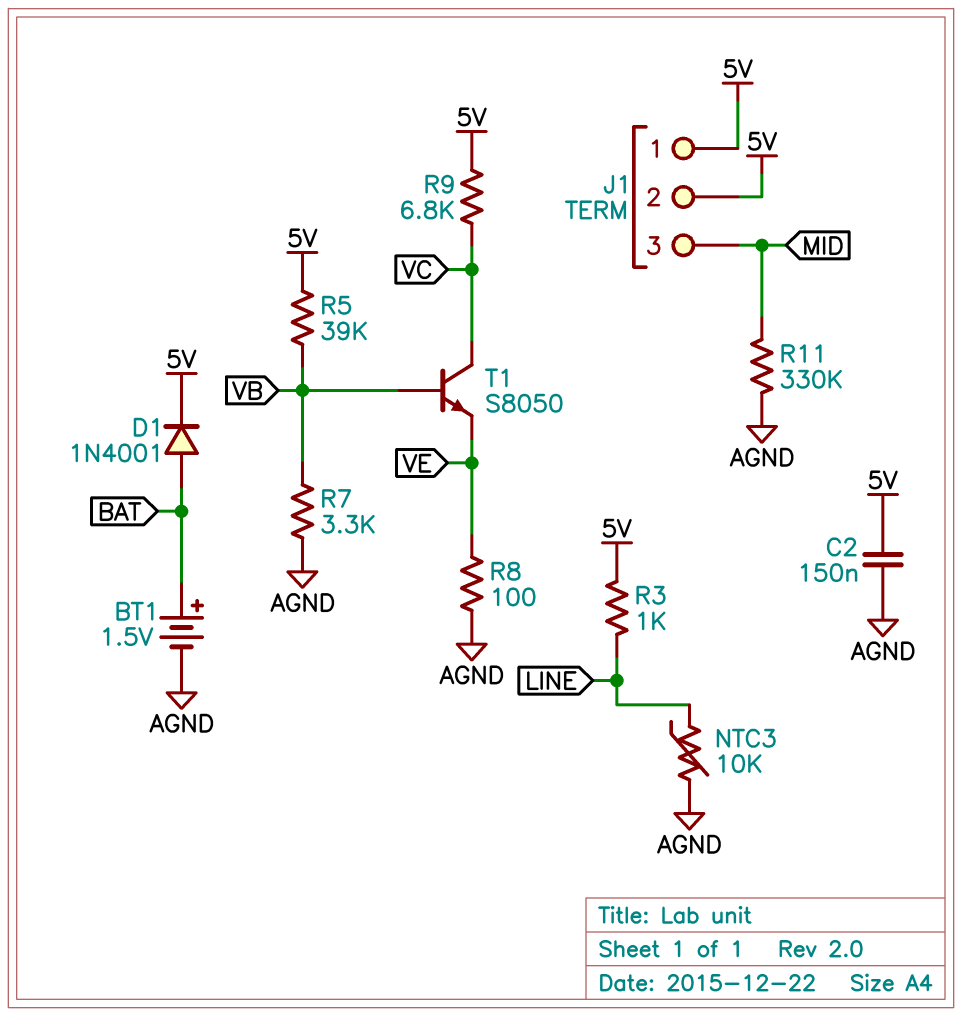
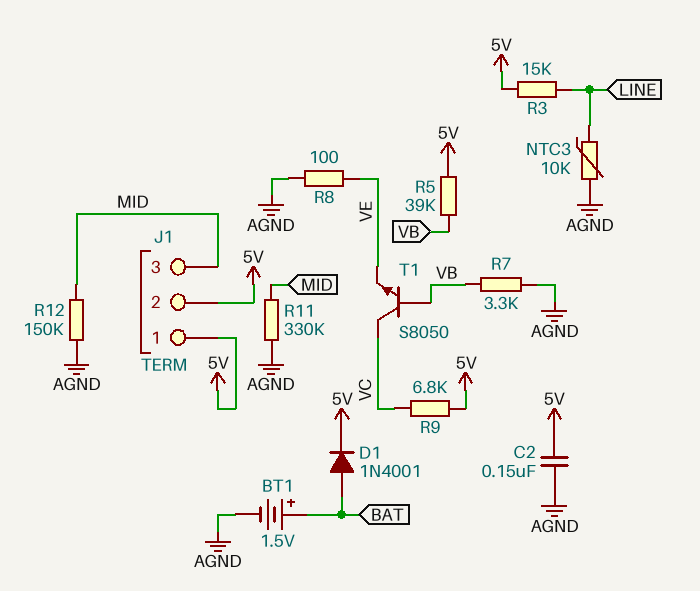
R3: 1k (5V, LINE) -> 15k (5V, LINE)
R12: none -> 150k (AGND, MID)

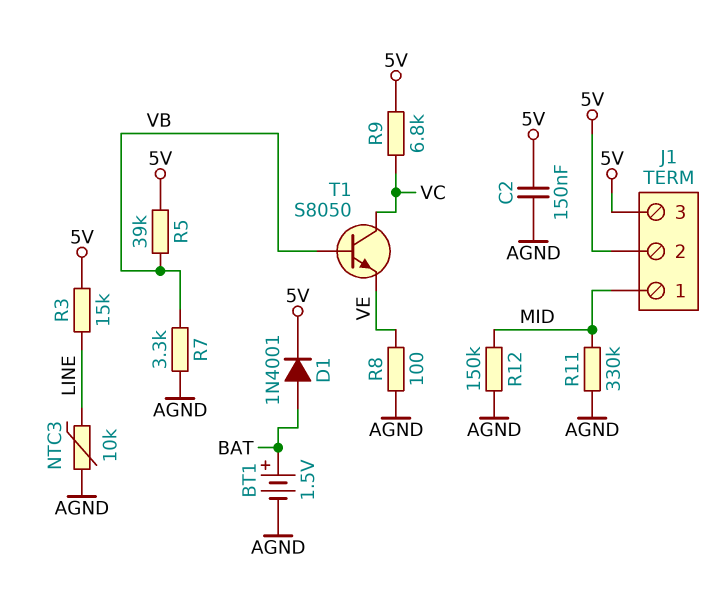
J1 pin 1: 5V -> MID
J1 pin 3: MID -> 5V

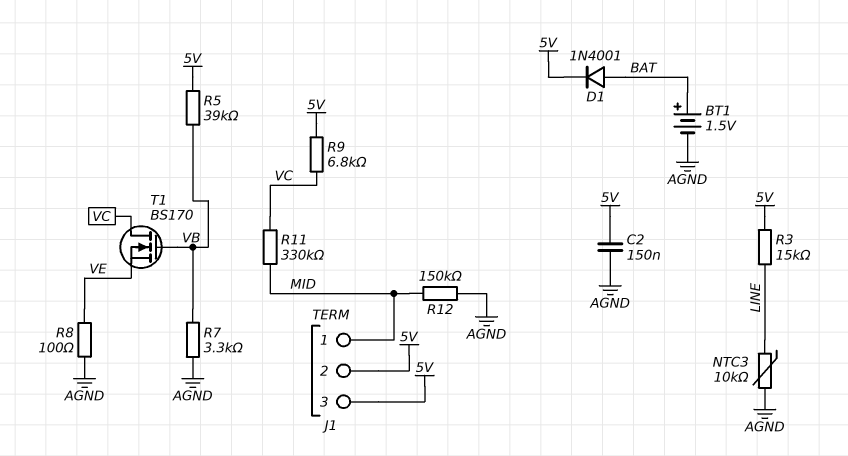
R11: 330k (AGND, MID) -> 330k (MID, VC)
T1: NPN S8050 (B VB, C VC, E VE) -> NMOS BS170 (G VB, D VC, S VE)

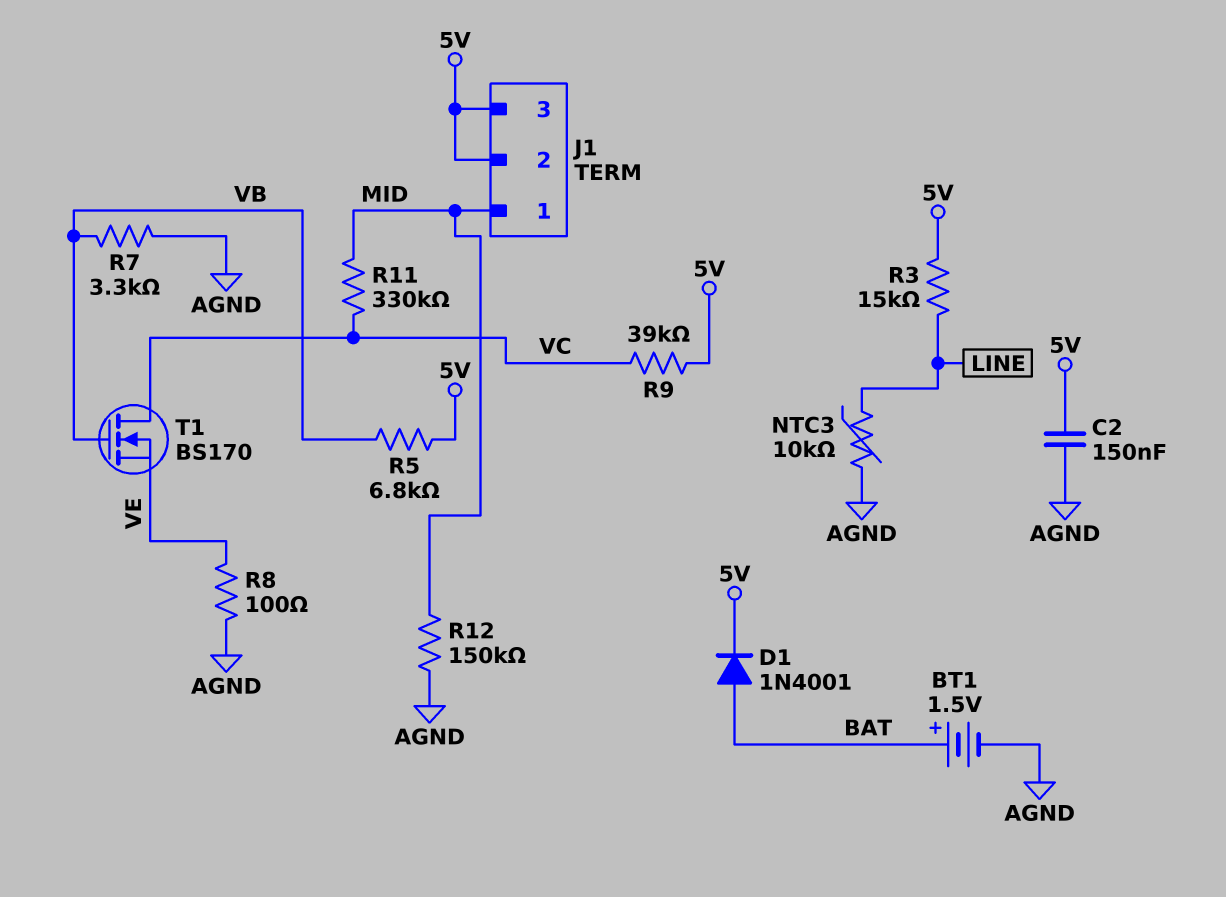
R5: 39k (5V, VB) -> 6.8k (5V, VB)
R9: 6.8k (5V, VC) -> 39k (5V, VC)

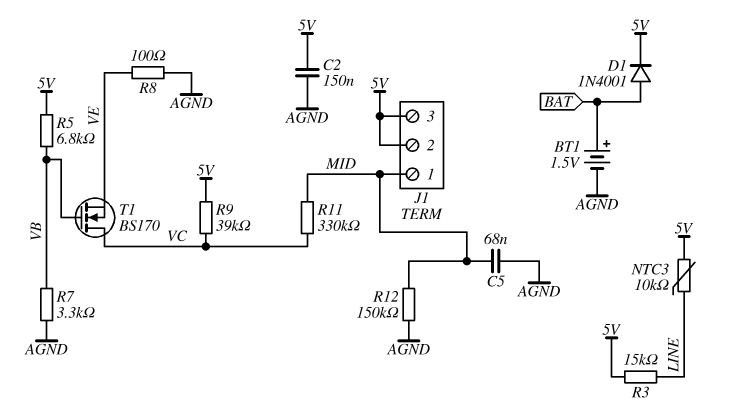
C5: none -> 68nF (AGND, MID)
NTC3: 10k (AGND, LINE) -> 10k (5V, LINE)

